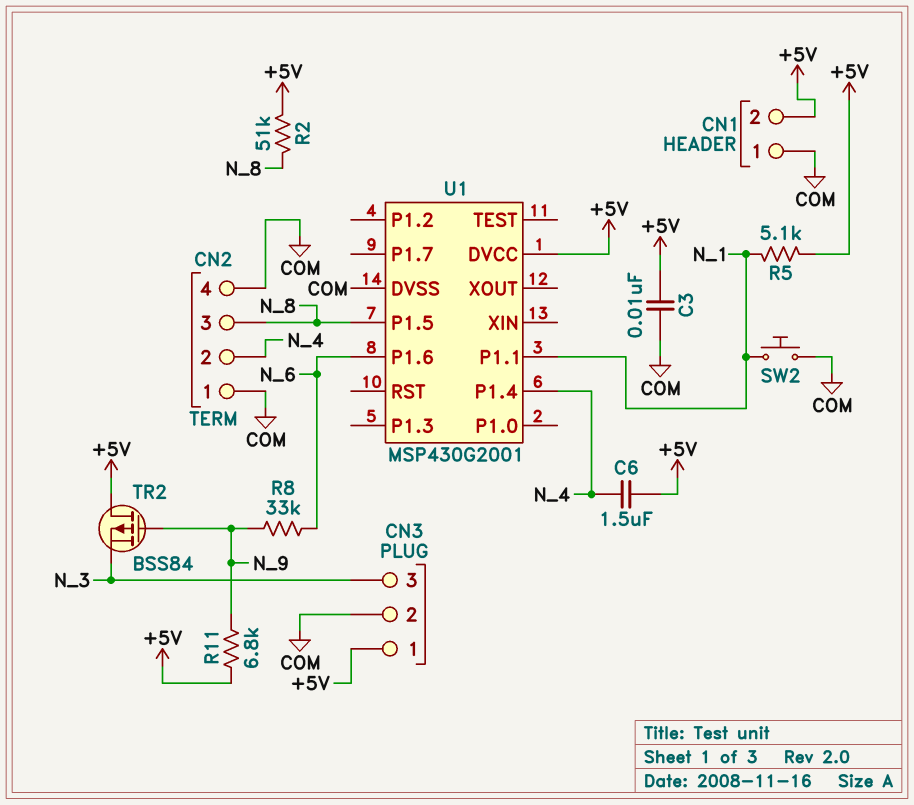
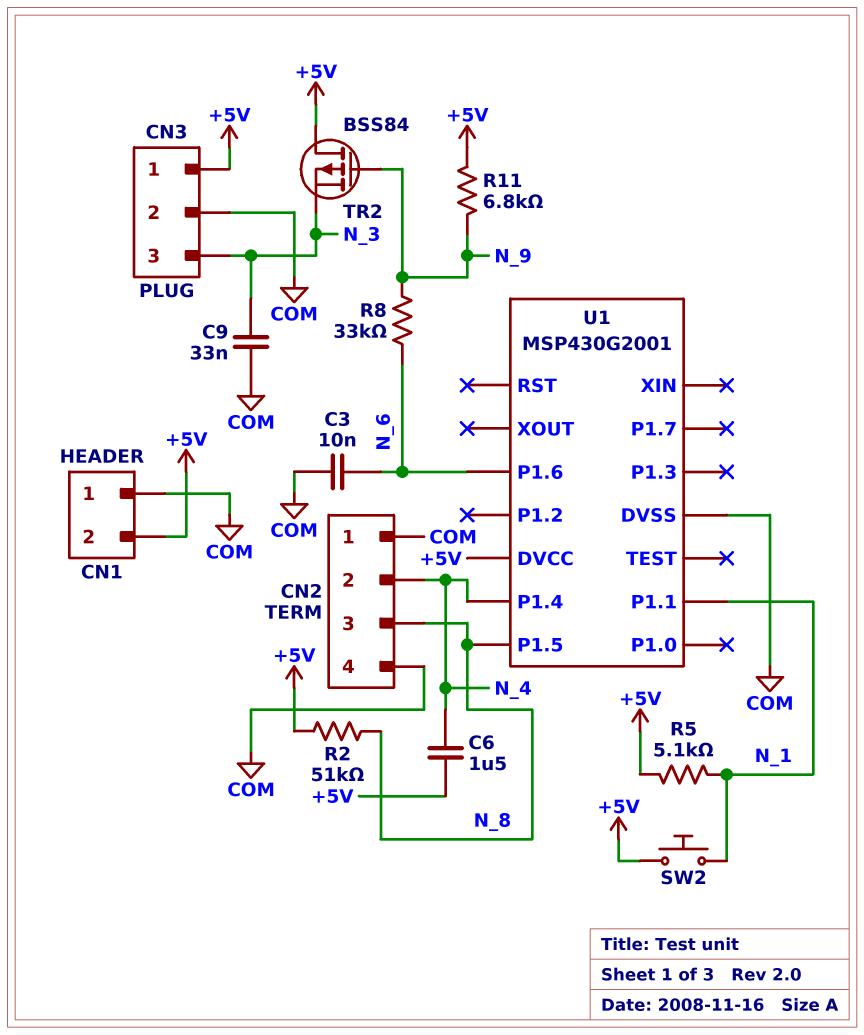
C3: 10nF (+5V, COM) -> 10nF (COM, N_6)
C9: none -> 33nF (COM, N_3)
SW2: button (COM, N_1) -> button (+5V, N_1)

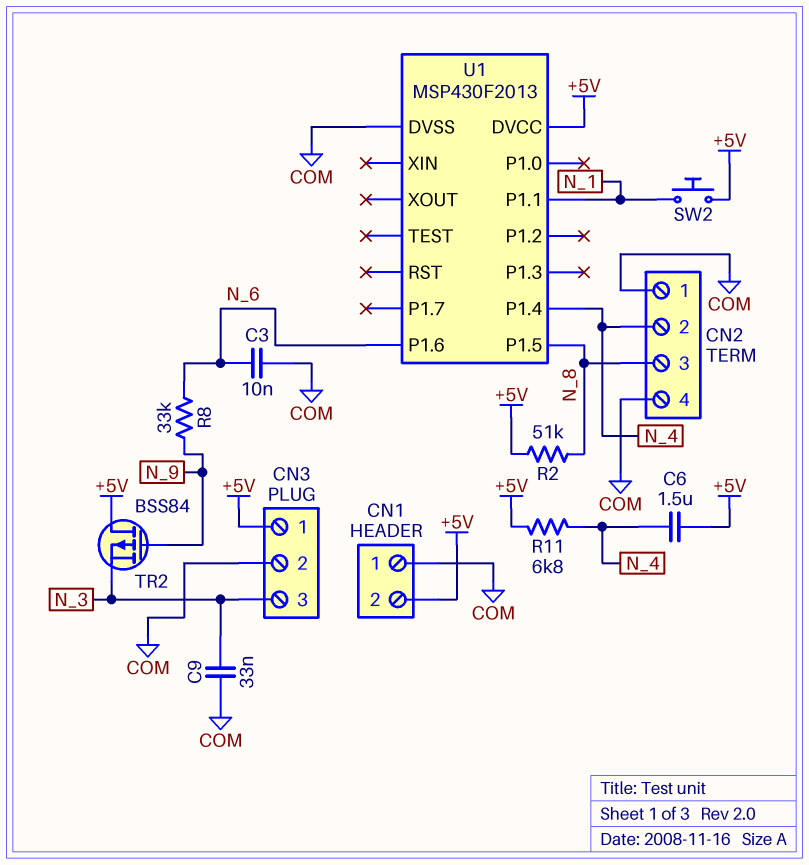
R5: 5.1k (+5V, N_1) -> none
R11: 6.8k (+5V, N_9) -> 6.8k (+5V, N_4)
U1: MSP430G2001 -> MSP430F2013

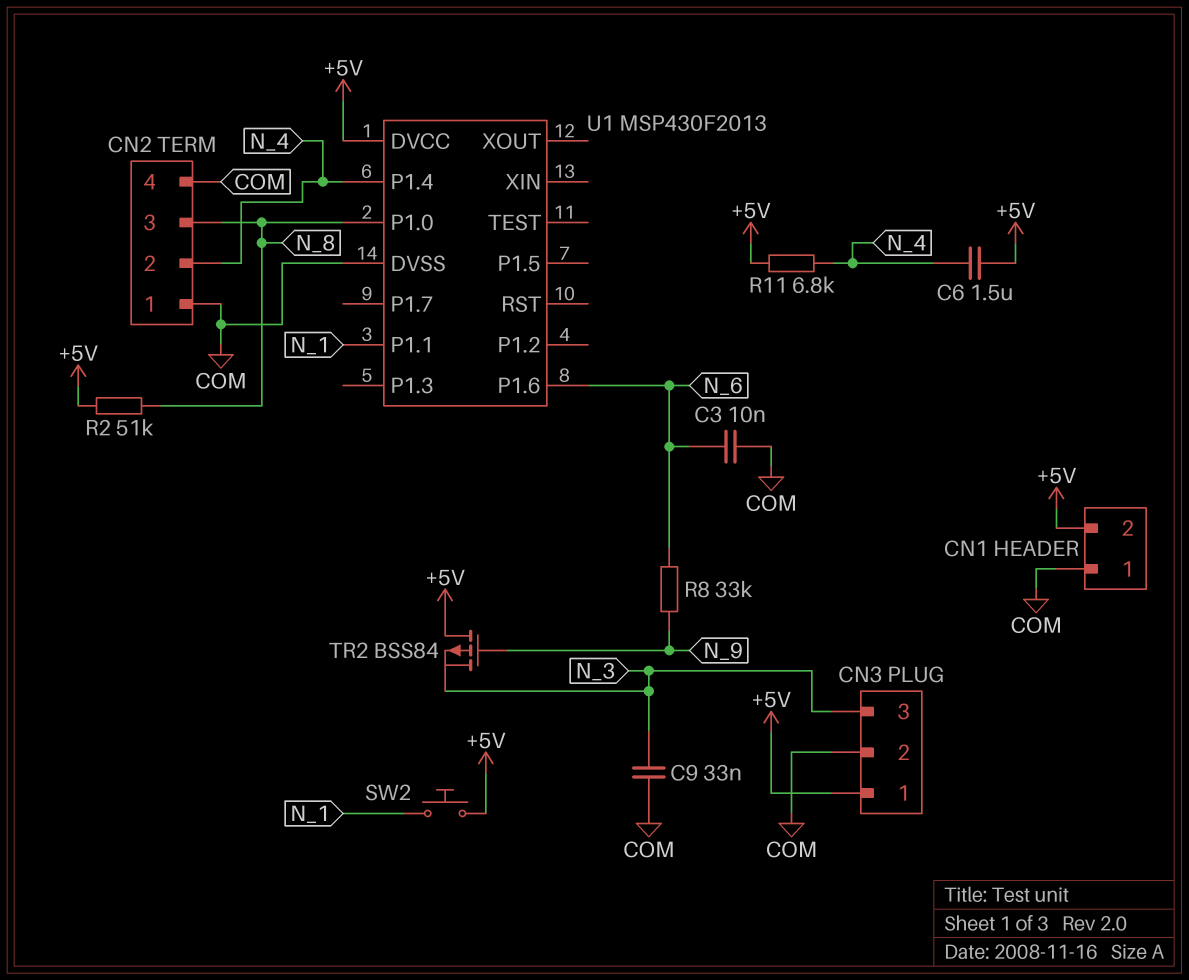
U1 pin P1.0: none -> N_8
U1 pin P1.5: N_8 -> none

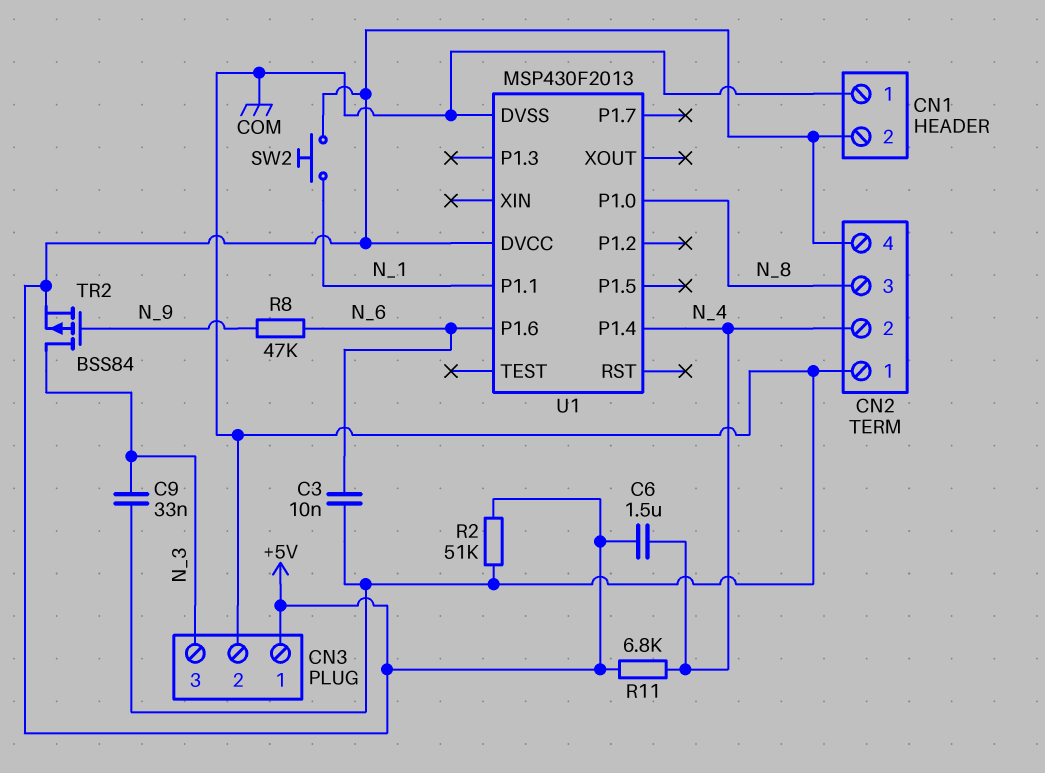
CN2 pin 4: COM -> +5V
R2: 51k (+5V, N_8) -> 51k (+5V, COM)
R8: 33k (N_6, N_9) -> 47k (N_6, N_9)
TR2: PMOS BSS84 (G N_9, D +5V, S N_3) -> PMOS BSS84 (G N_9, D N_3, S +5V)

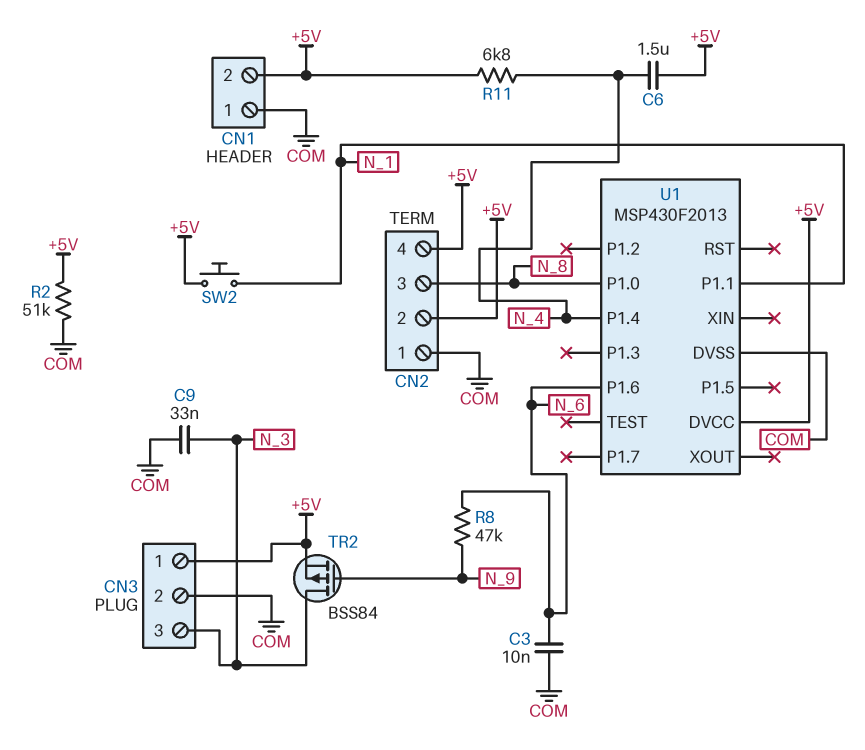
CN2 pin 2: N_4 -> +5V

